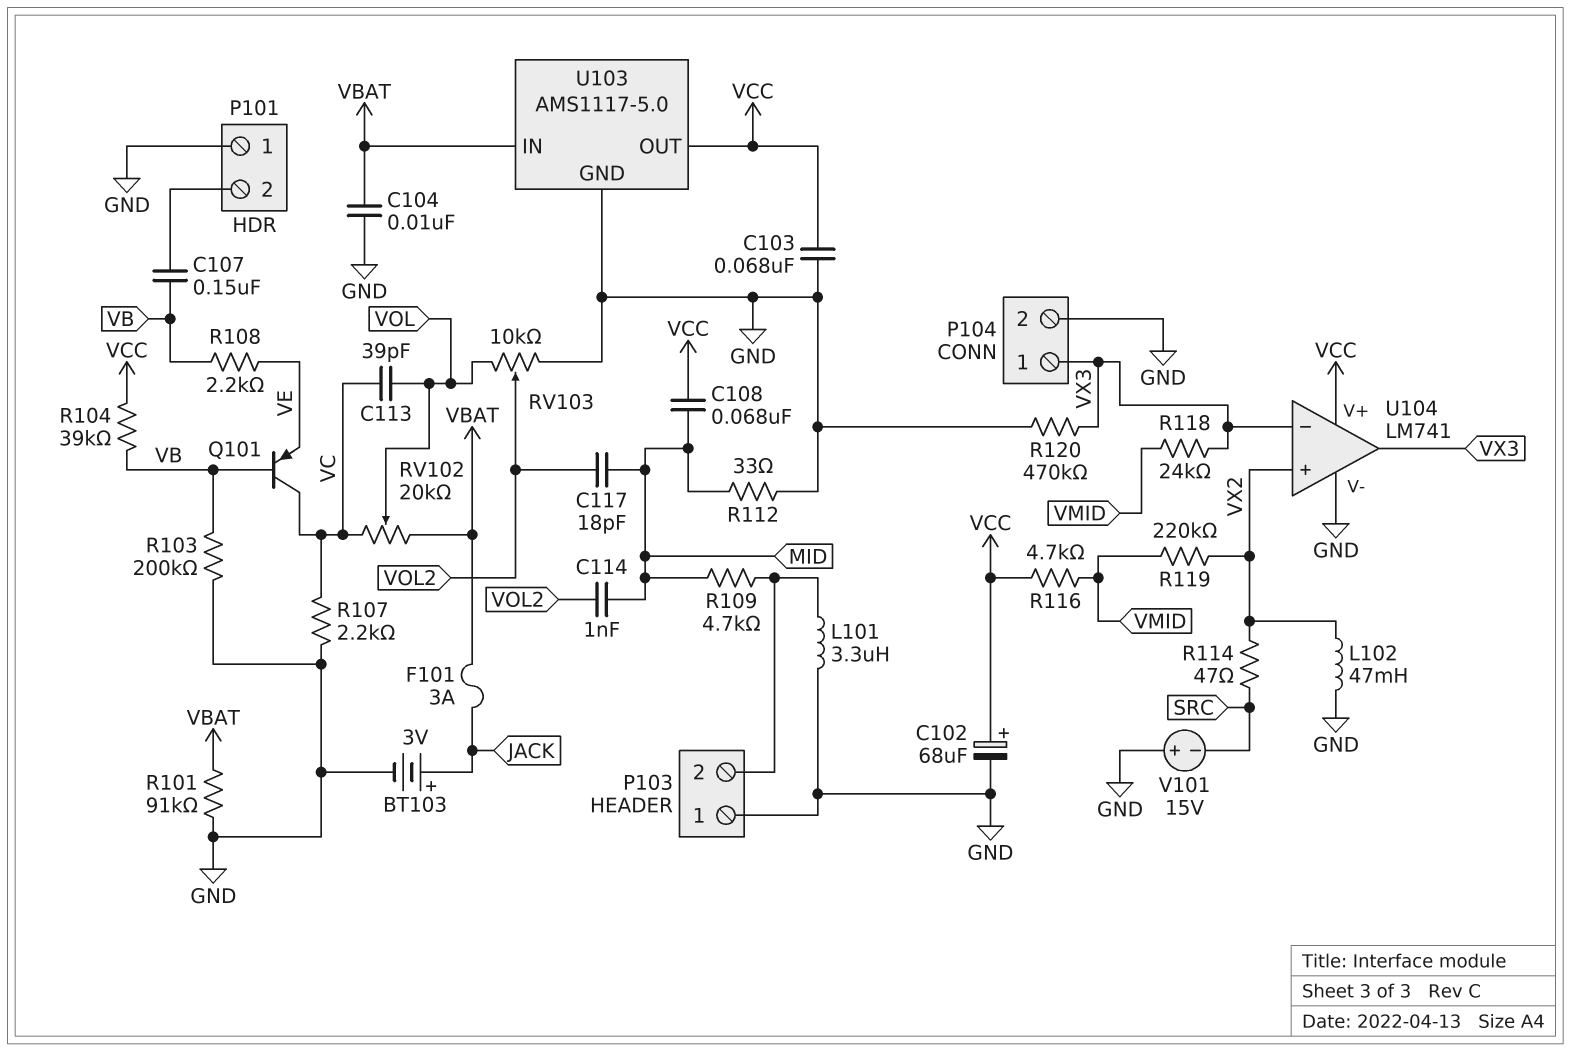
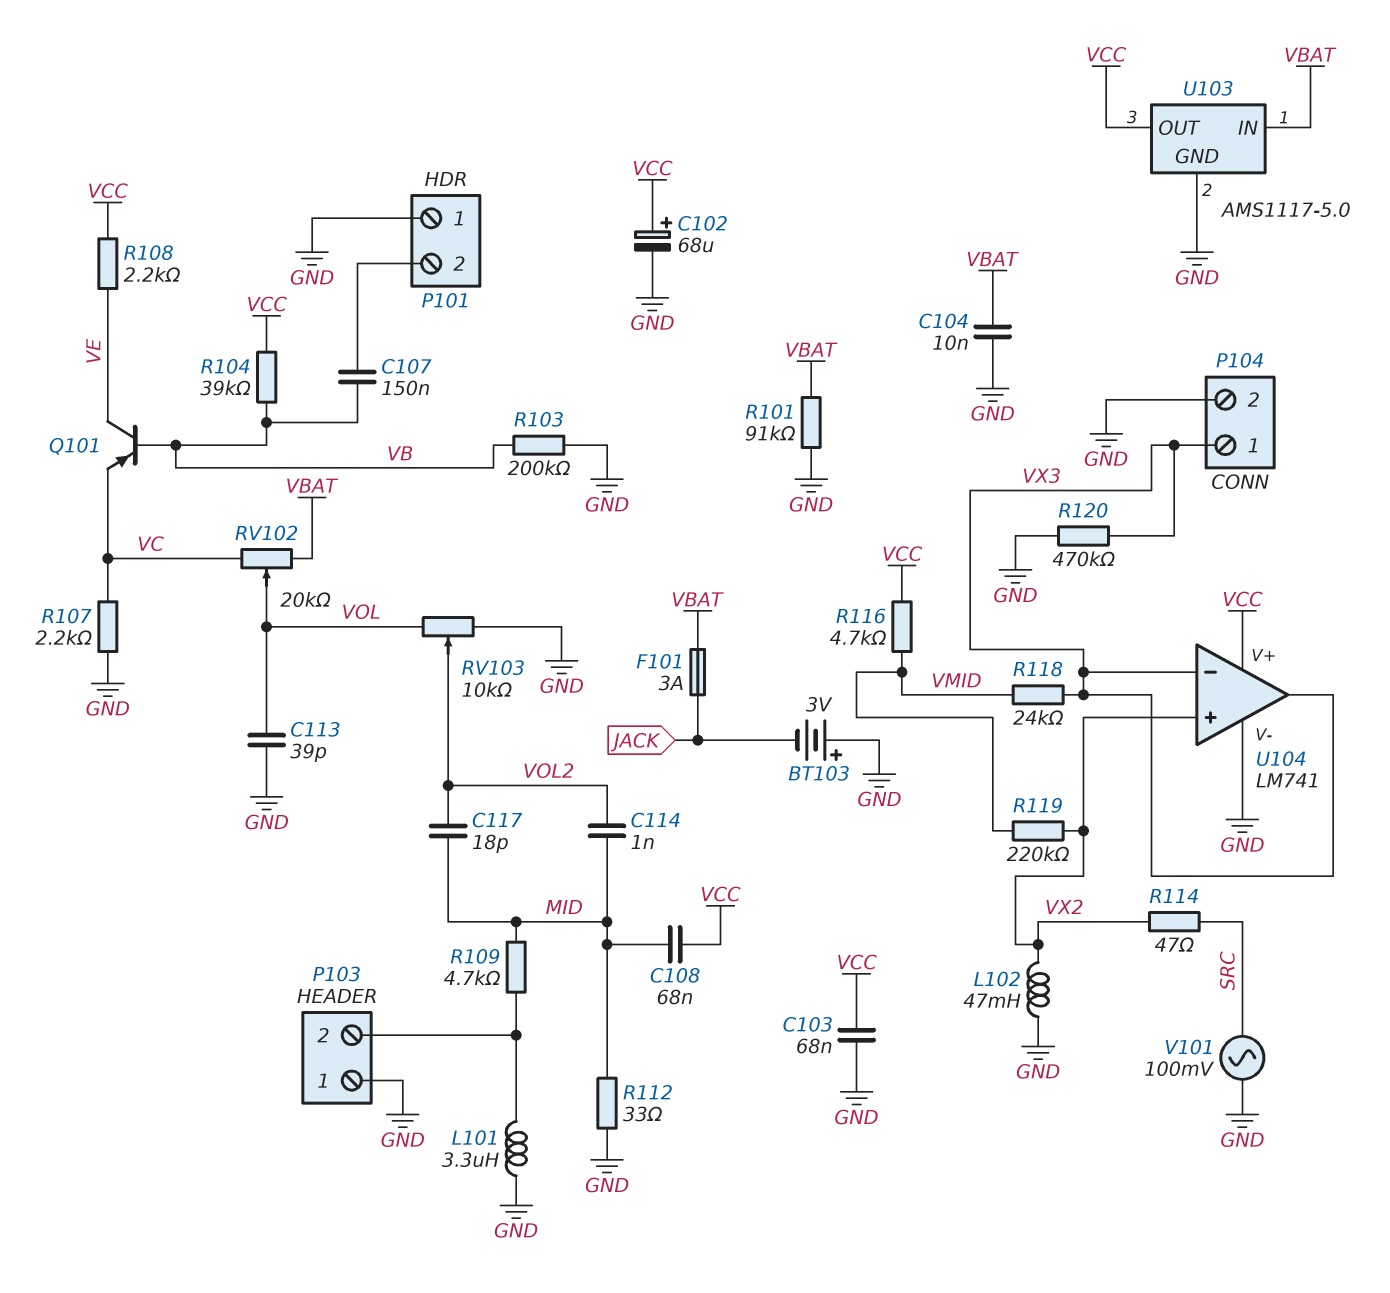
BT103: 3V (plus JACK, minus GND) -> 3V (plus GND, minus JACK)
C113: 39pF (VC, VOL) -> 39pF (GND, VOL)
Q101: PNP (B VB, C VC, E VE) -> PNP (B VB, C VE, E VC)
R108: 2.2k (VB, VE) -> 2.2k (VCC, VE)
V101: 15V (plus GND, minus SRC) -> AC 100mV (GND, SRC)

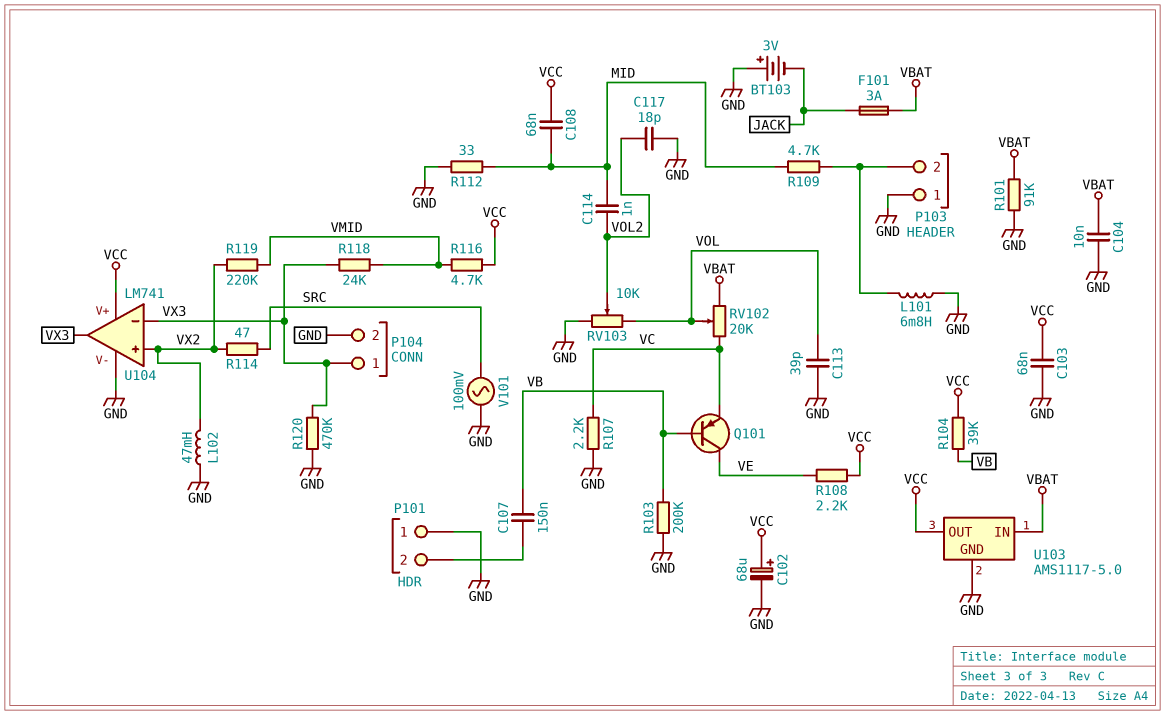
C117: 18pF (MID, VOL2) -> 18pF (GND, VOL2)
L101: 3.3uH (GND, P103/2) -> 6.8mH (GND, P103/2)

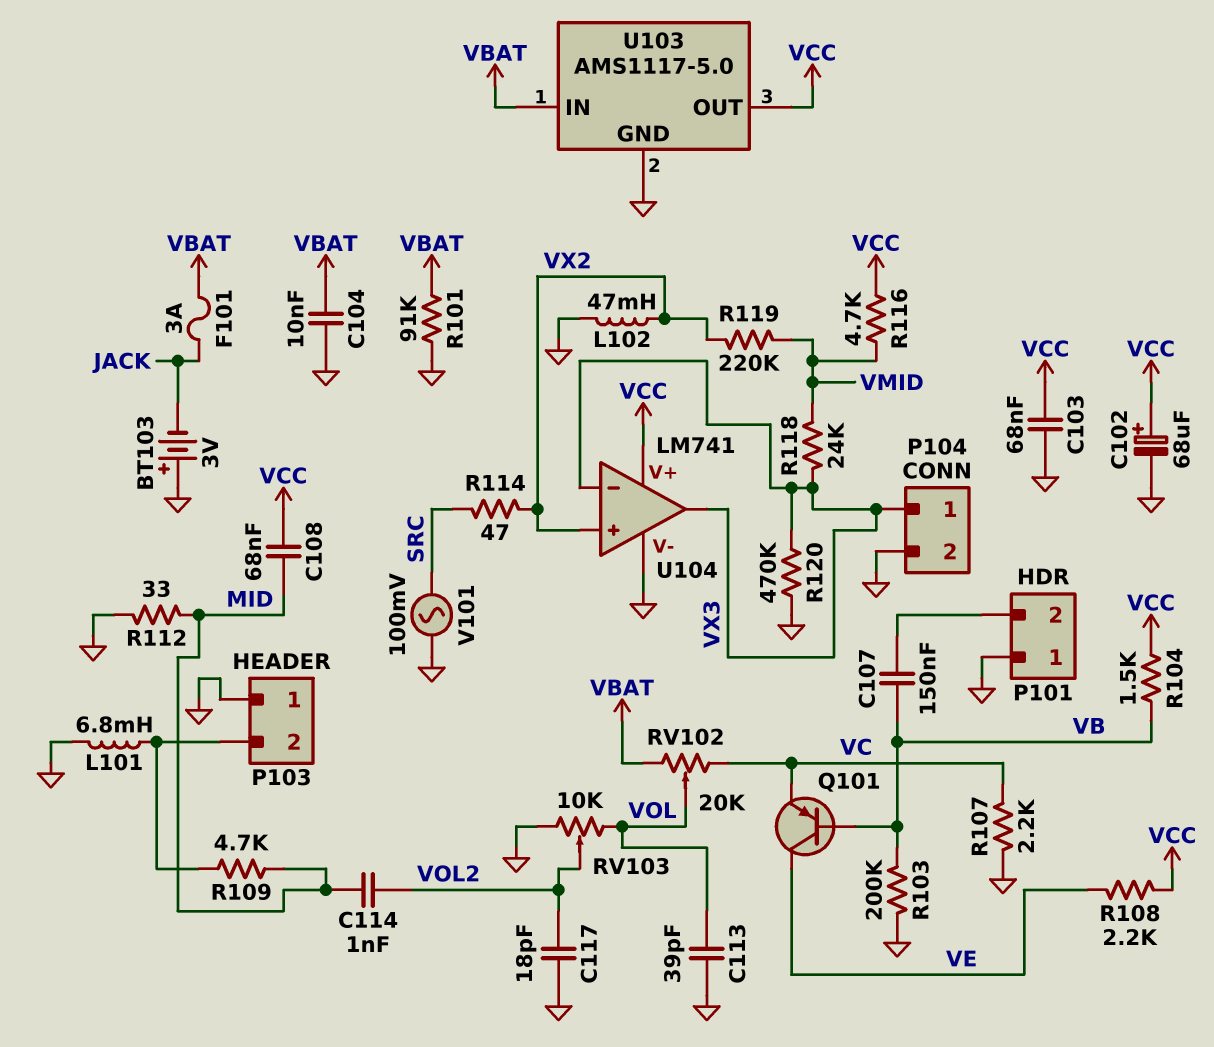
R104: 39k (VB, VCC) -> 1.5k (VB, VCC)

